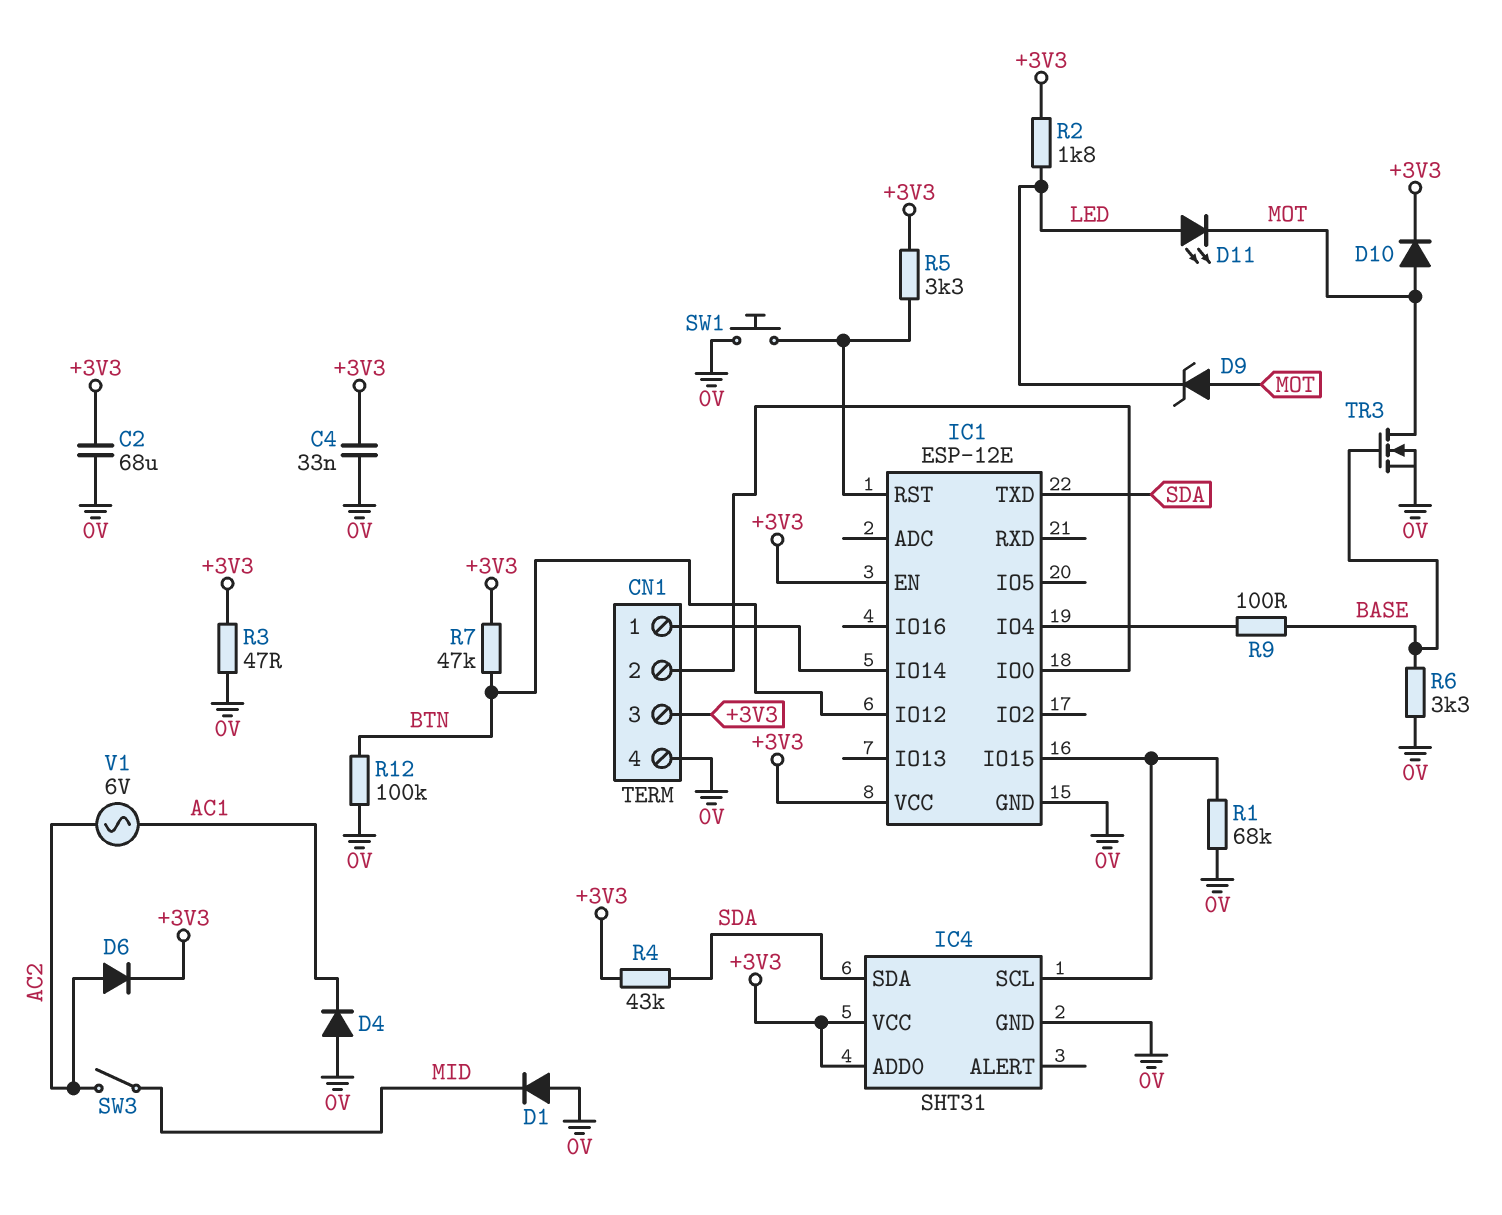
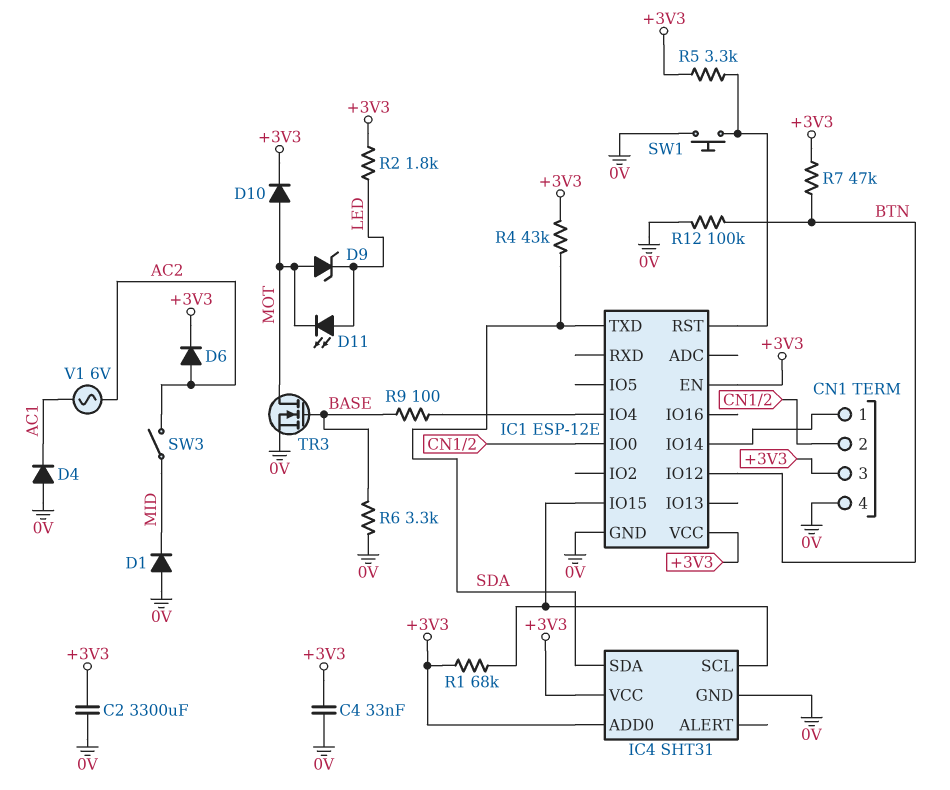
C2: 68uF (+3V3, 0V) -> 3300uF (+3V3, 0V)
R1: 68k (0V, IC1/IO15) -> 68k (+3V3, IC1/IO15)
R3: 47 (+3V3, 0V) -> none

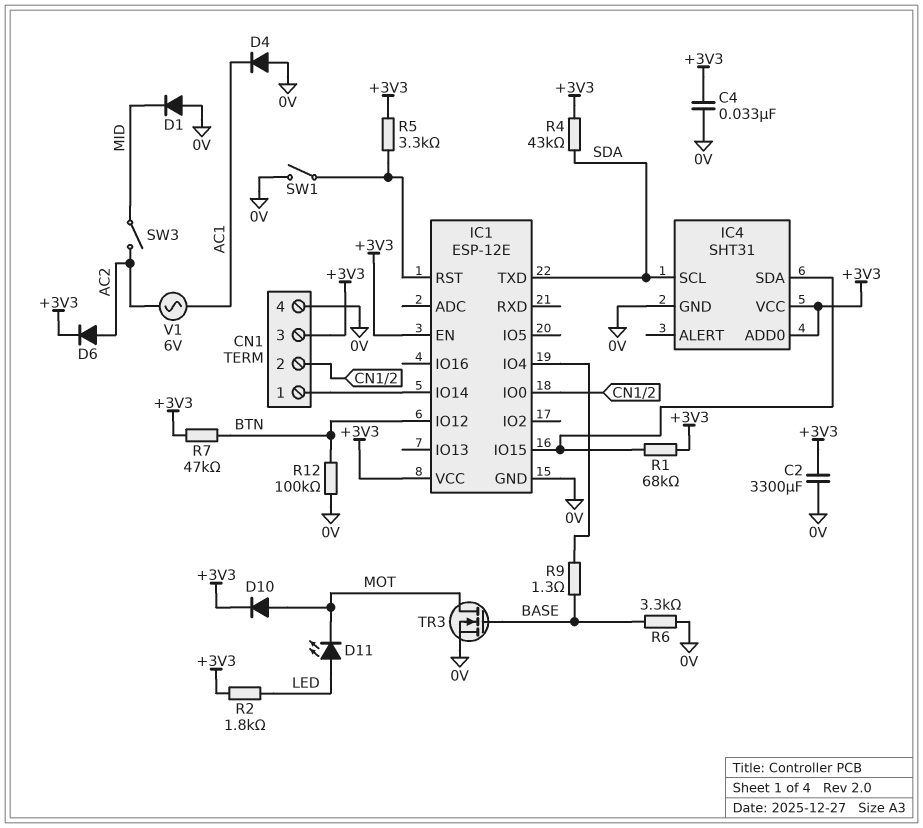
D9: zener (A MOT, K LED) -> none
IC4 pin SCL: IC1/IO15 -> SDA
IC4 pin SDA: SDA -> IC1/IO15
R9: 100 (BASE, IC1/IO4) -> 1.3 (BASE, IC1/IO4)
SW1: button (0V, IC1/RST) -> switch (0V, IC1/RST)

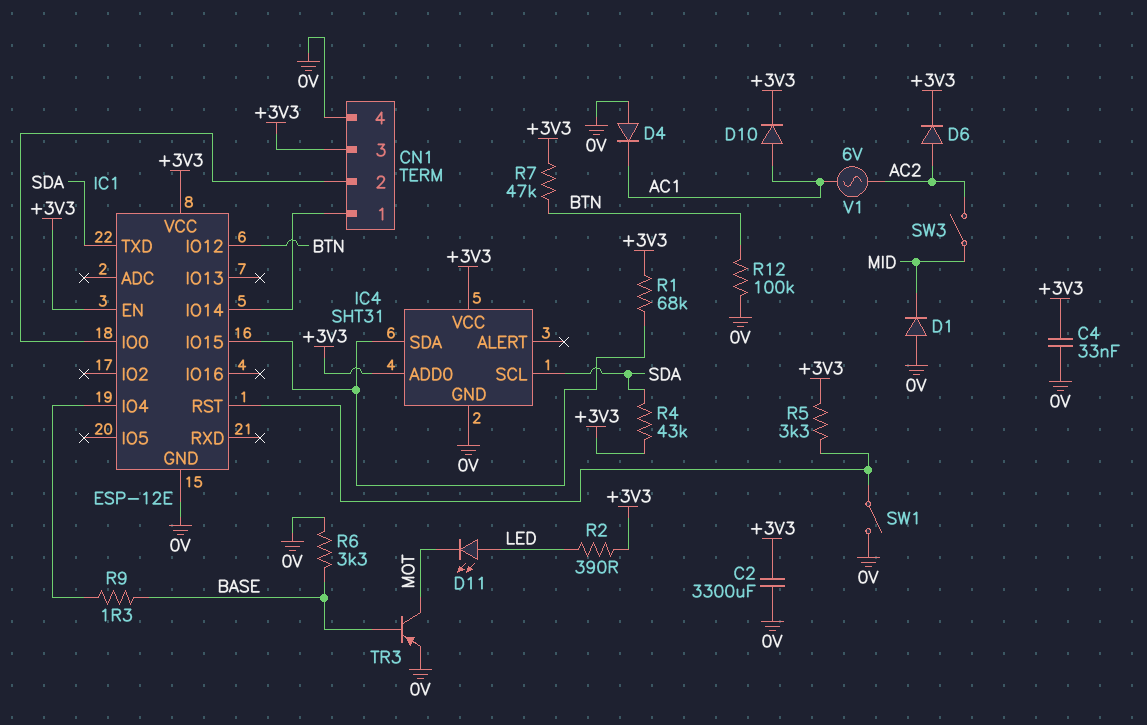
D10: diode (A MOT, K +3V3) -> diode (A AC1, K +3V3)
R2: 1.8k (+3V3, LED) -> 390 (+3V3, LED)
TR3: NMOS (G BASE, D MOT, S 0V) -> PNP (B BASE, C MOT, E 0V)

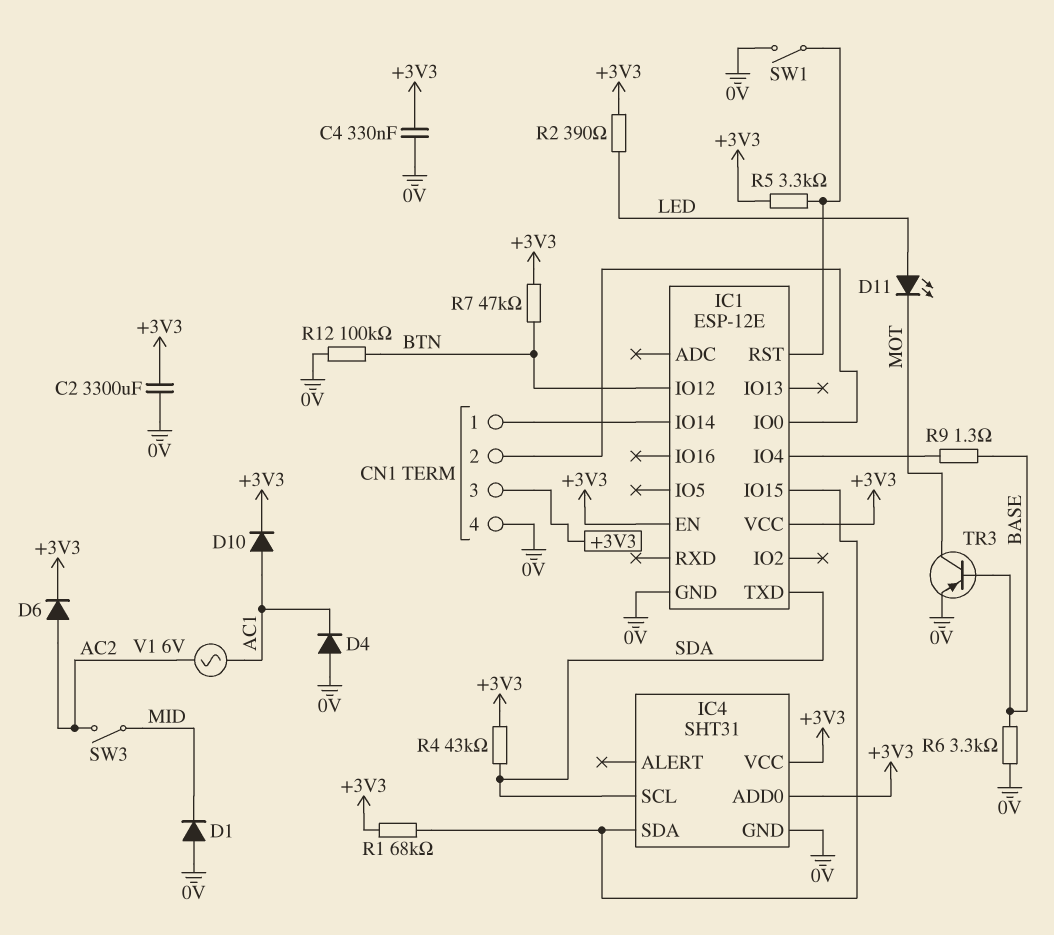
C4: 33nF (+3V3, 0V) -> 330nF (+3V3, 0V)

